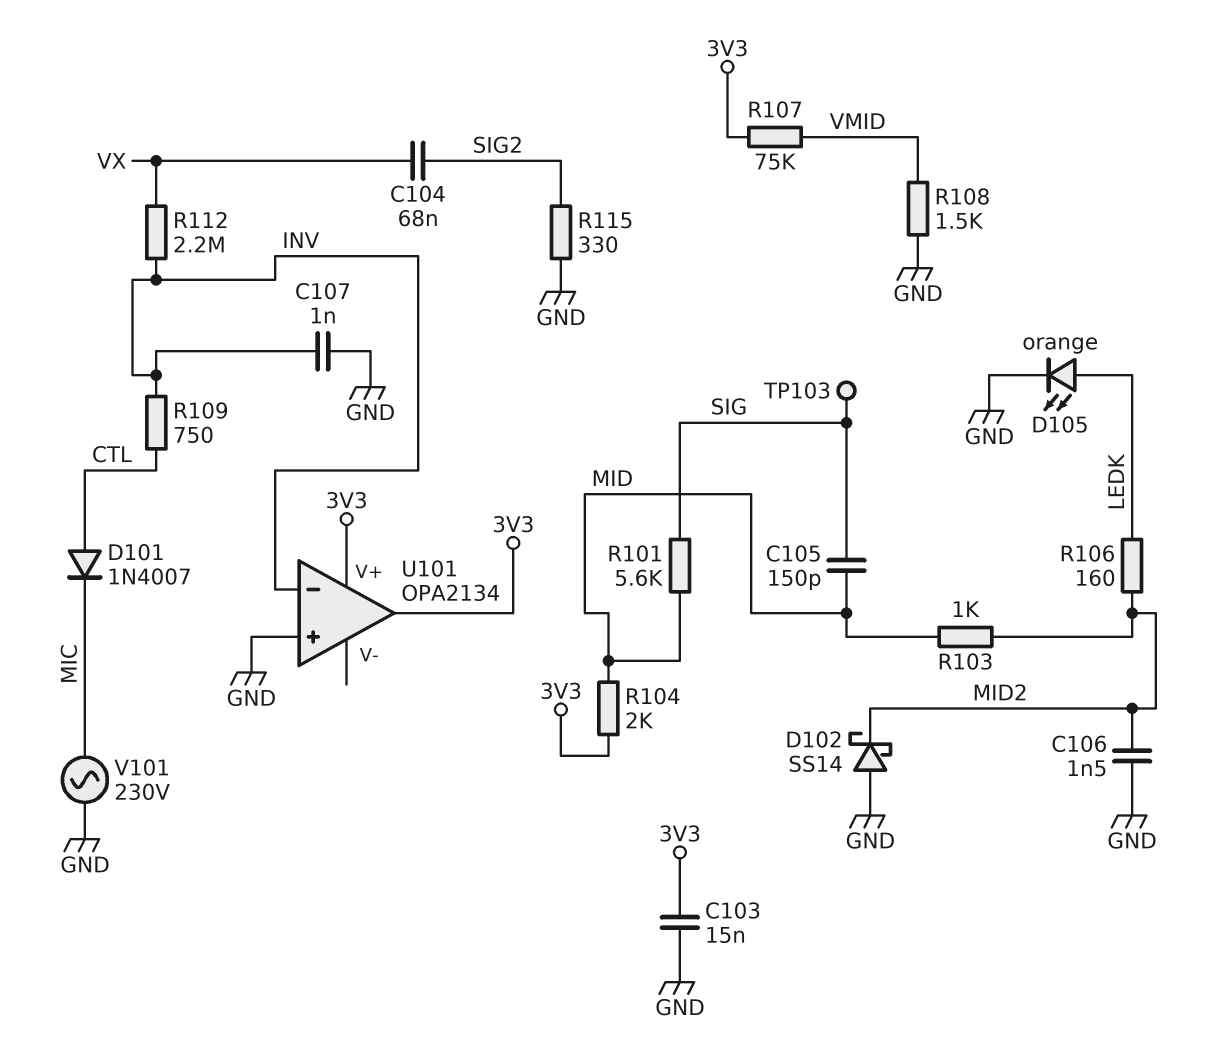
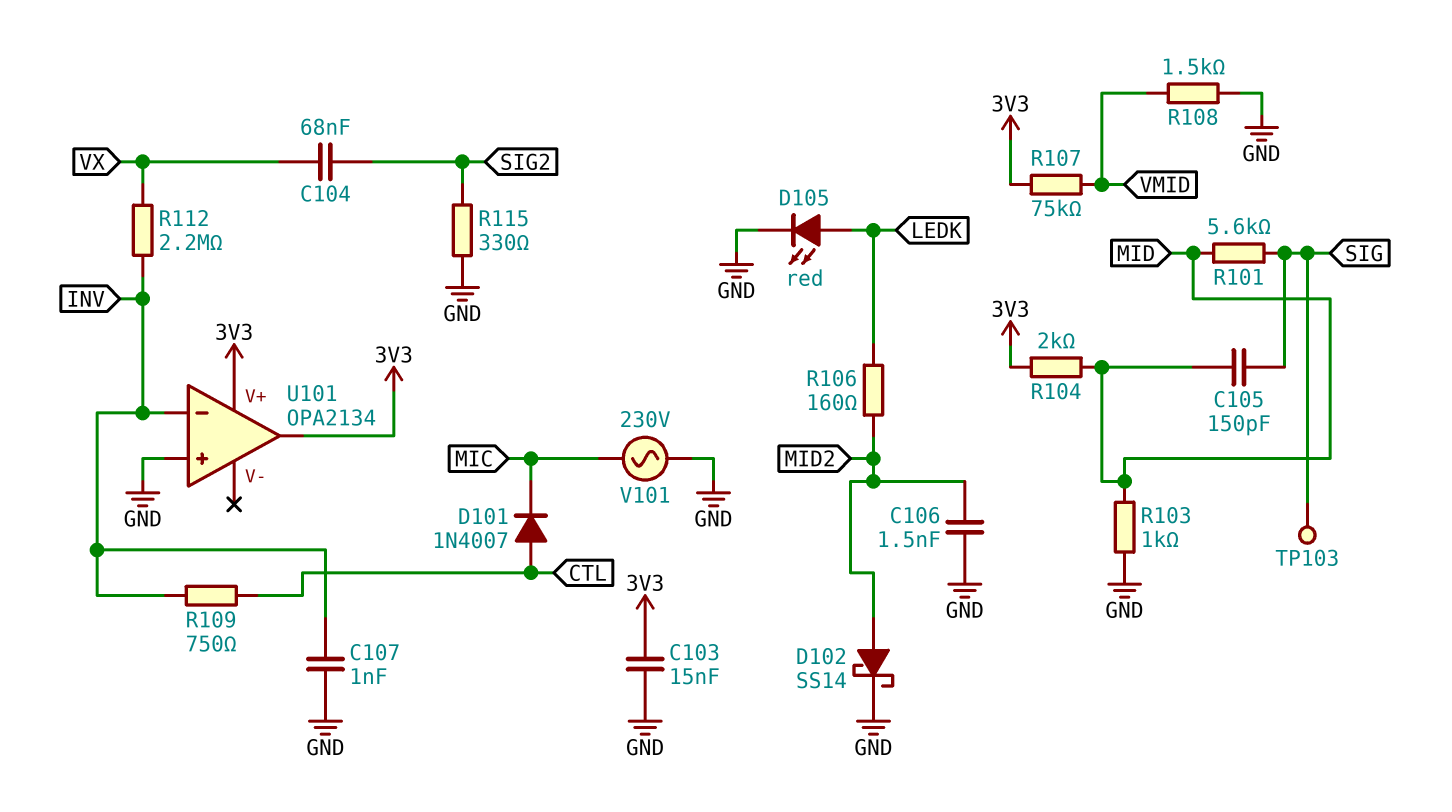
D102: schottky SS14 (A GND, K MID2) -> schottky SS14 (A MID2, K GND)
D105: LED orange (A LEDK, K GND) -> LED red (A LEDK, K GND)
R103: 1k (MID, MID2) -> 1k (GND, MID)

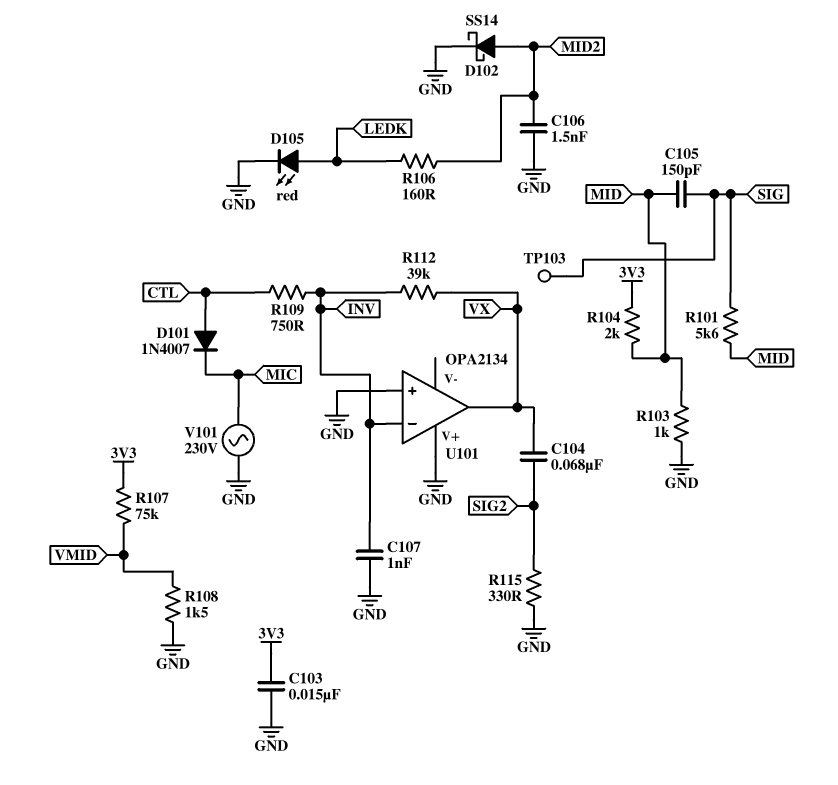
R112: 2.2M (INV, VX) -> 39k (INV, VX)
U101 pin V+: 3V3 -> GND
U101 pin out: 3V3 -> VX

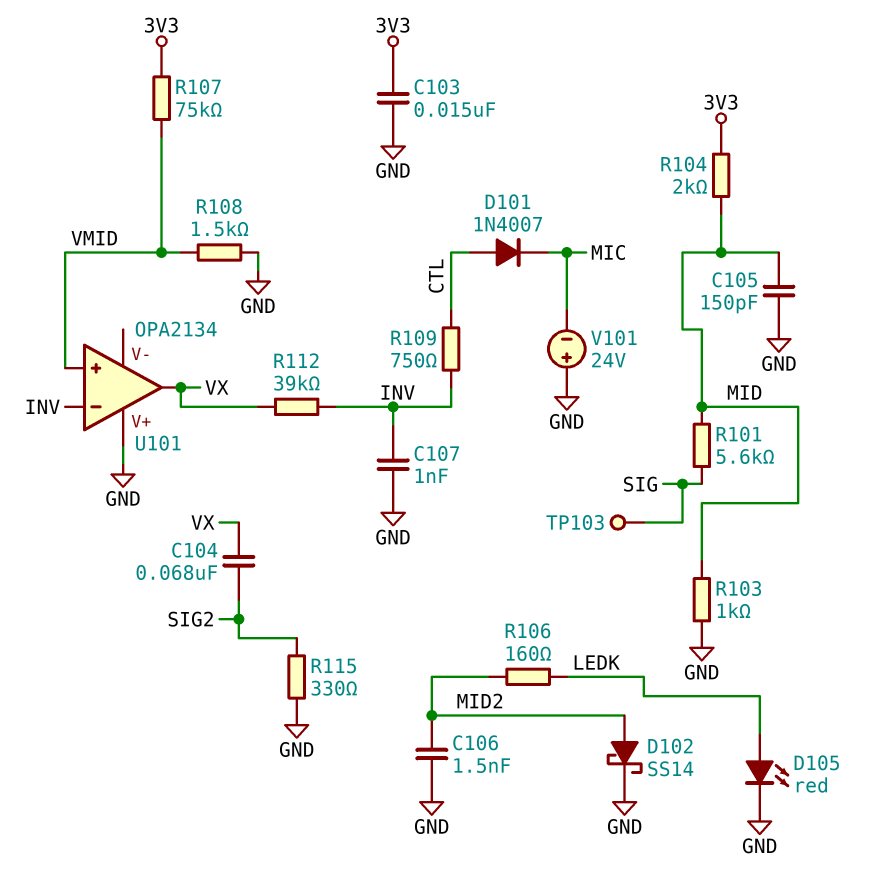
C105: 150pF (MID, SIG) -> 150pF (GND, MID)
U101 pin in+: GND -> VMID
V101: AC 230V (GND, MIC) -> 24V (plus GND, minus MIC)

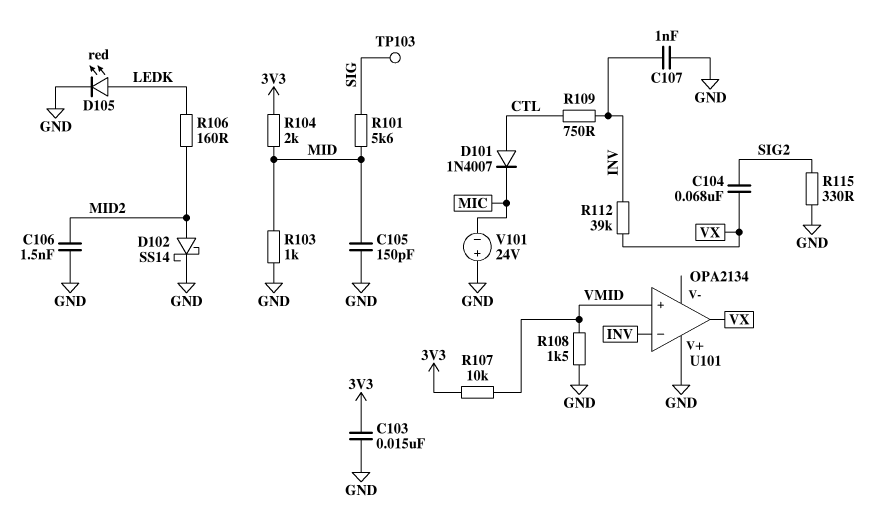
R107: 75k (3V3, VMID) -> 10k (3V3, VMID)

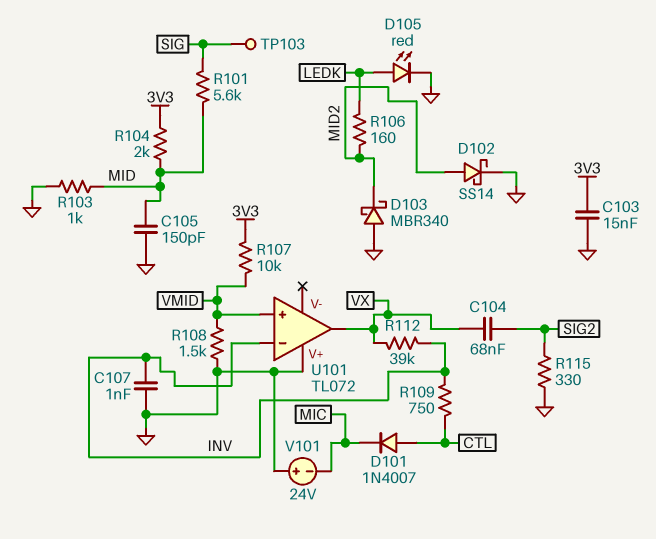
C106: 1.5nF (GND, MID2) -> none
D103: none -> schottky MBR340 (A GND, K MID2)
U101: OPA2134 -> TL072

